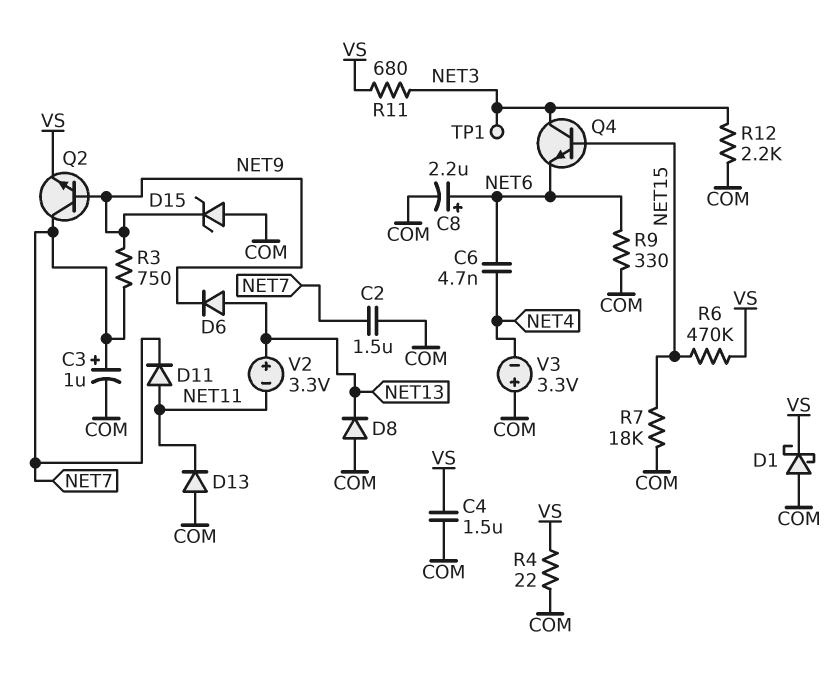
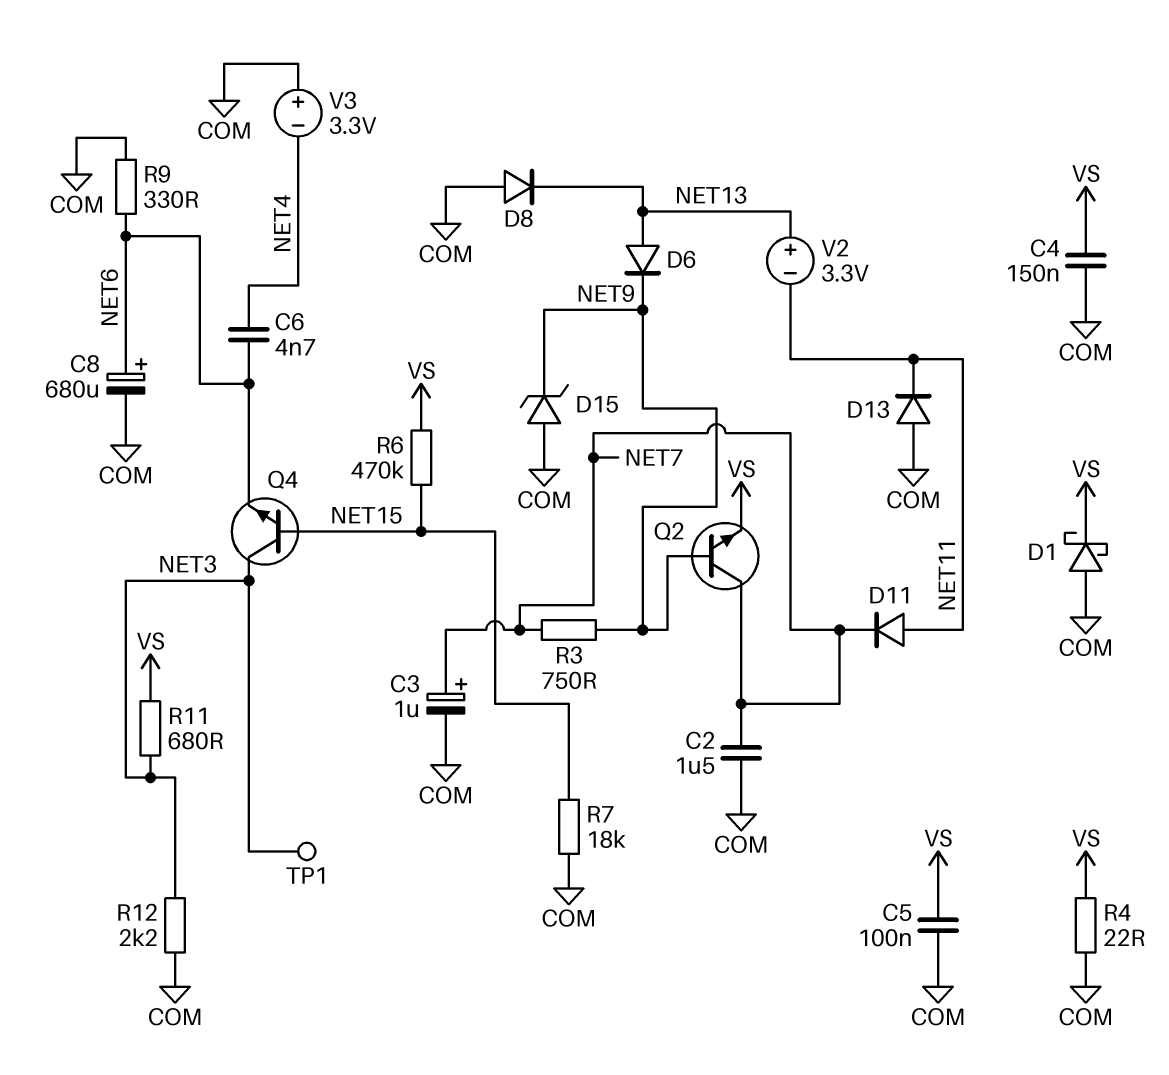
C4: 1.5uF (COM, VS) -> 150nF (COM, VS)
C5: none -> 100nF (COM, VS)
C8: 2.2uF (plus NET6, minus COM) -> 680uF (plus NET6, minus COM)

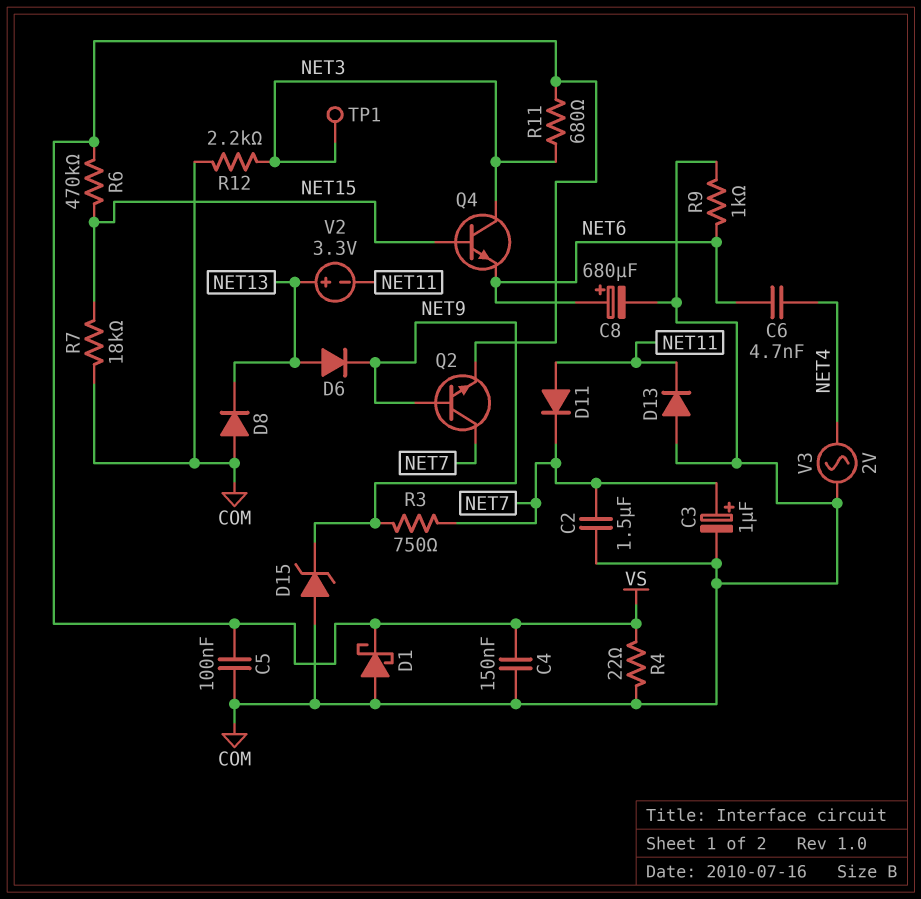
R9: 330 (COM, NET6) -> 1k (COM, NET6)
V3: 3.3V (plus COM, minus NET4) -> AC 2V (COM, NET4)

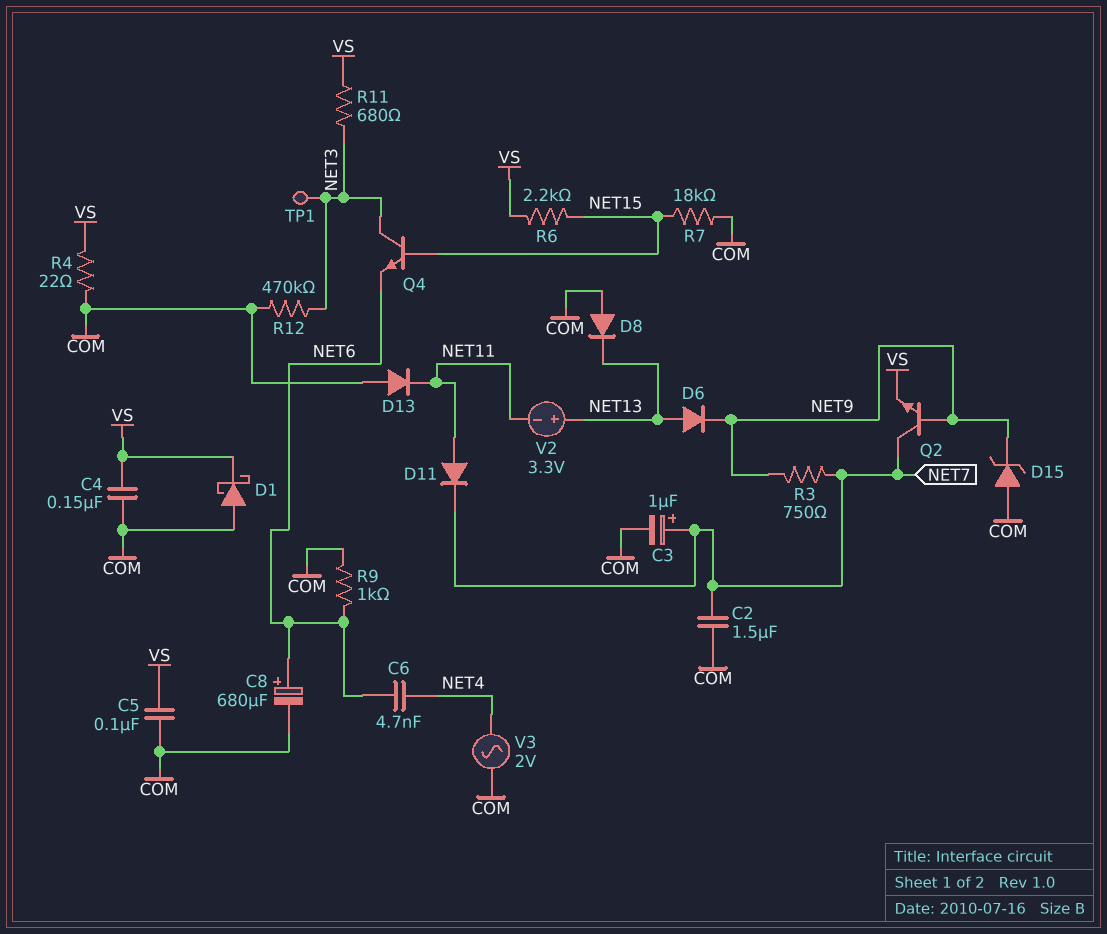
R6: 470k (NET15, VS) -> 2.2k (NET15, VS)
R12: 2.2k (COM, NET3) -> 470k (COM, NET3)

